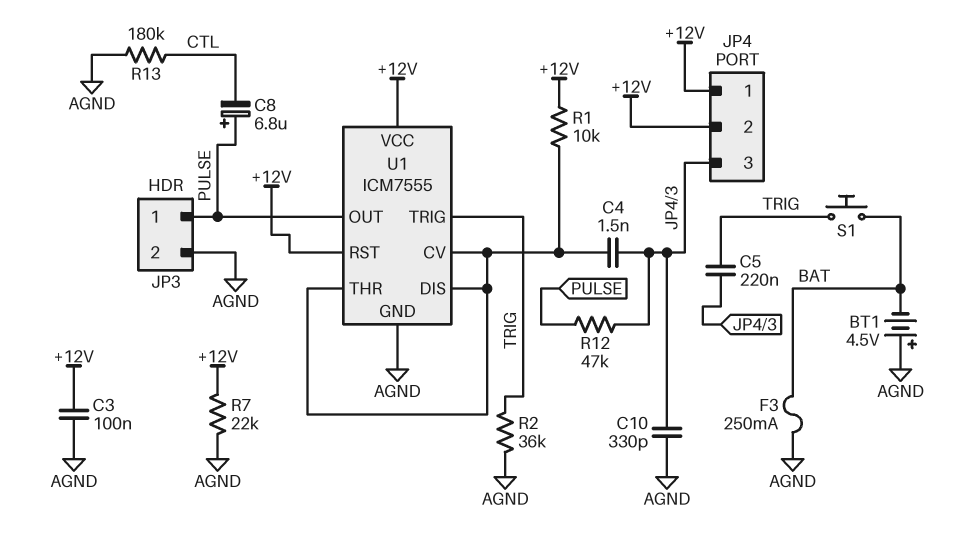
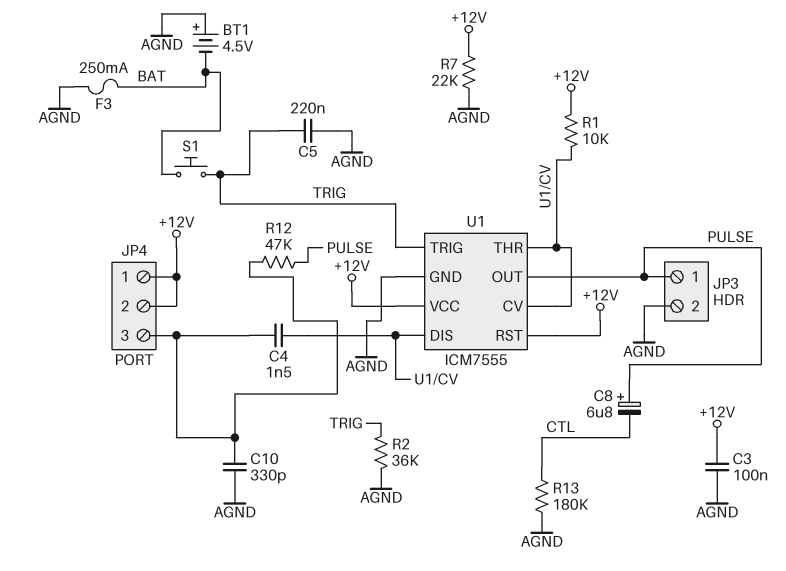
C5: 220nF (JP4/3, TRIG) -> 220nF (AGND, TRIG)

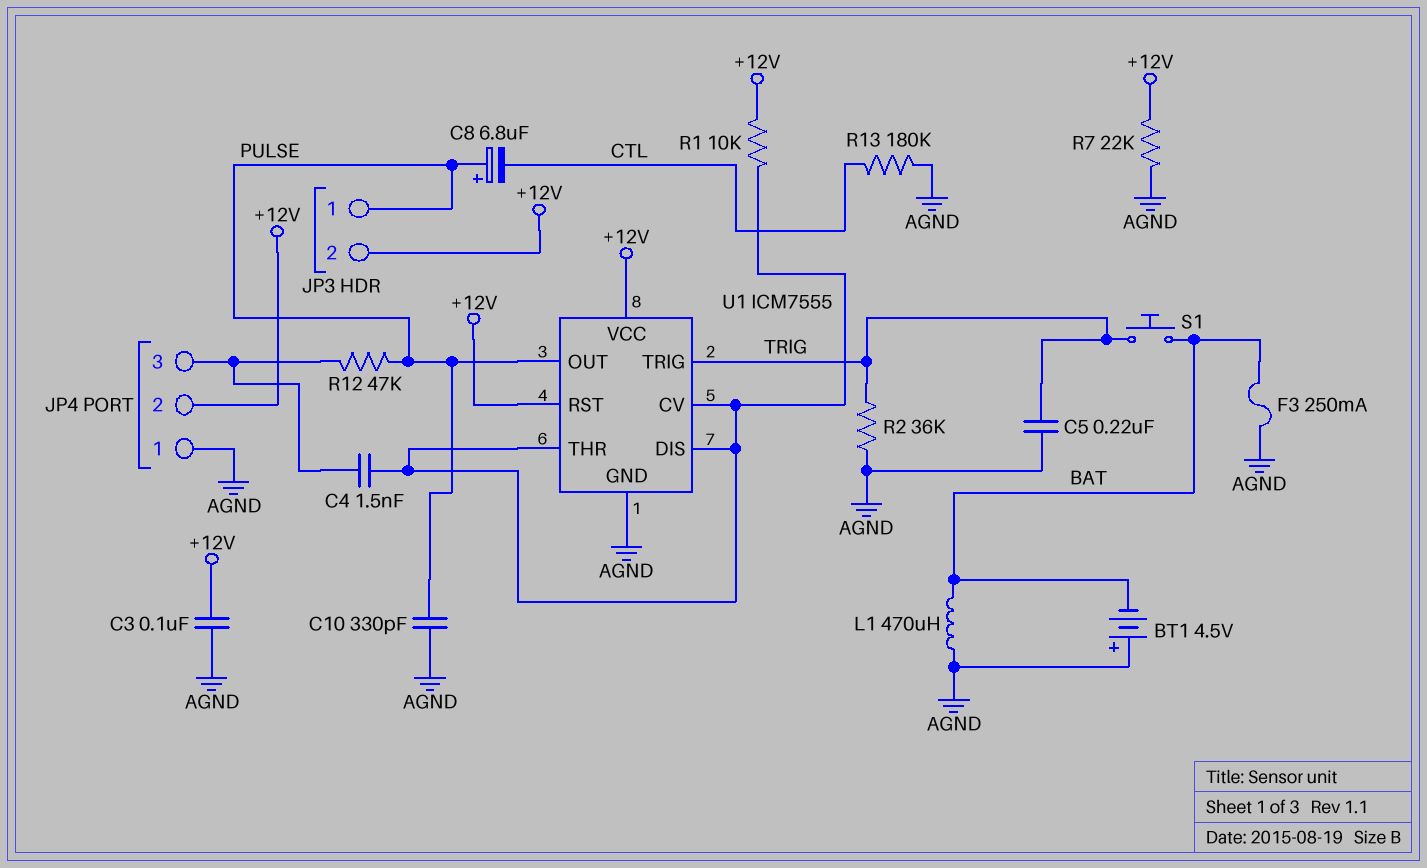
C10: 330pF (AGND, JP4/3) -> 330pF (AGND, PULSE)
JP3 pin 2: AGND -> +12V
JP4 pin 1: +12V -> AGND
L1: none -> 470uH (AGND, BAT)

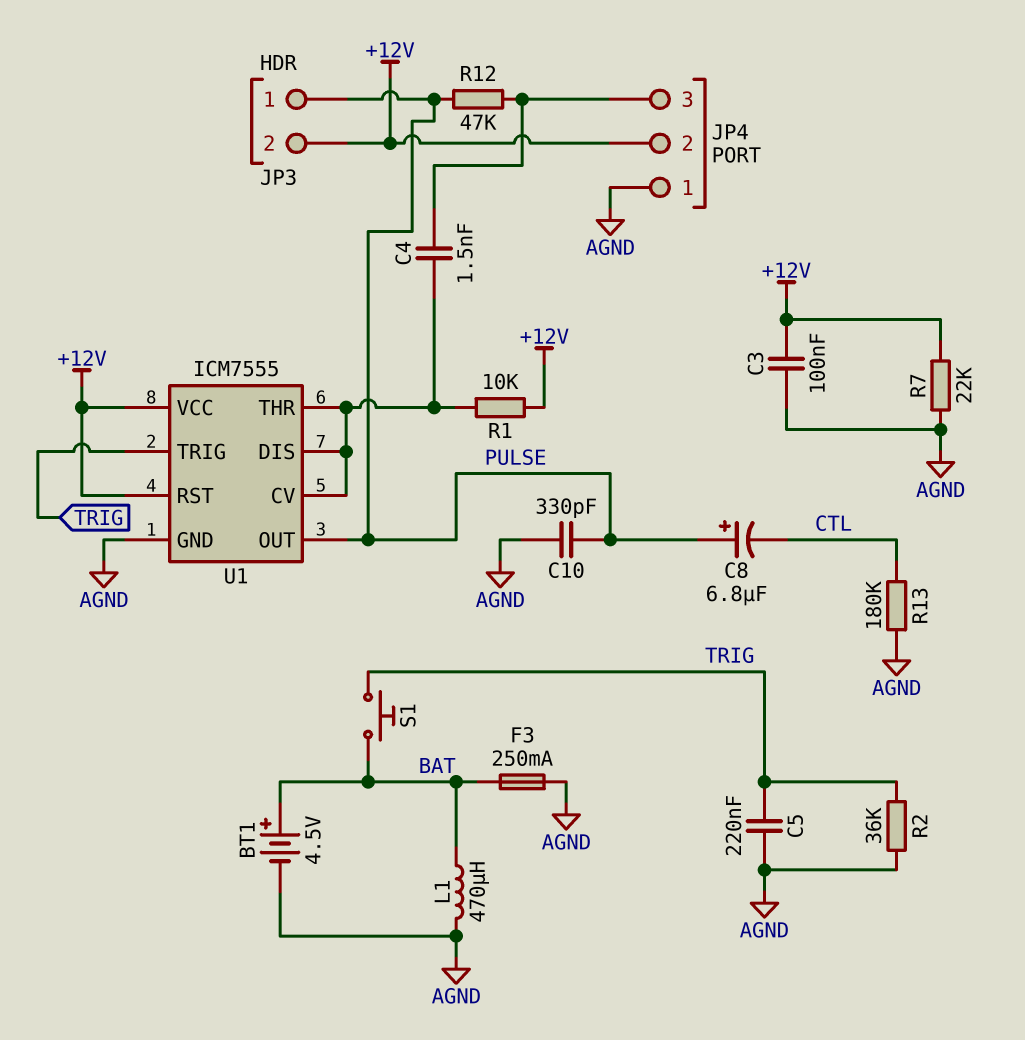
BT1: 4.5V (plus AGND, minus BAT) -> 4.5V (plus BAT, minus AGND)

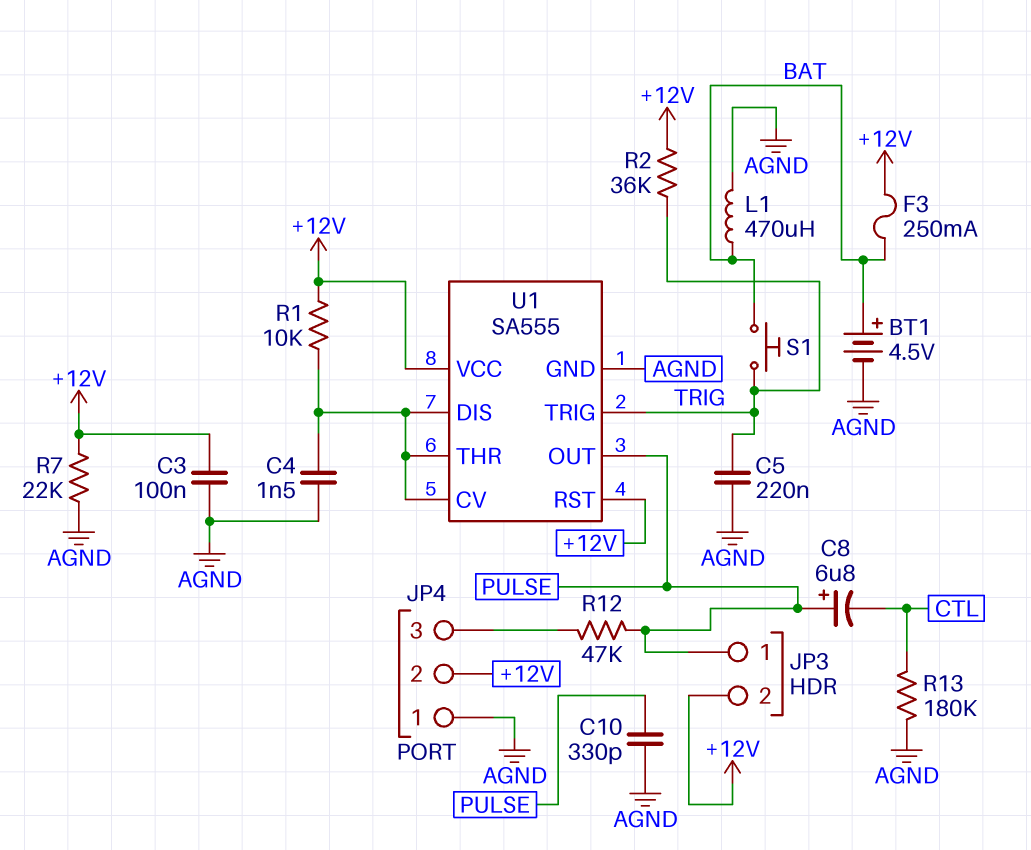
C4: 1.5nF (JP4/3, U1/CV) -> 1.5nF (AGND, U1/CV)
F3: 250mA (AGND, BAT) -> 250mA (+12V, BAT)
R2: 36k (AGND, TRIG) -> 36k (+12V, TRIG)
U1: ICM7555 -> SA555

